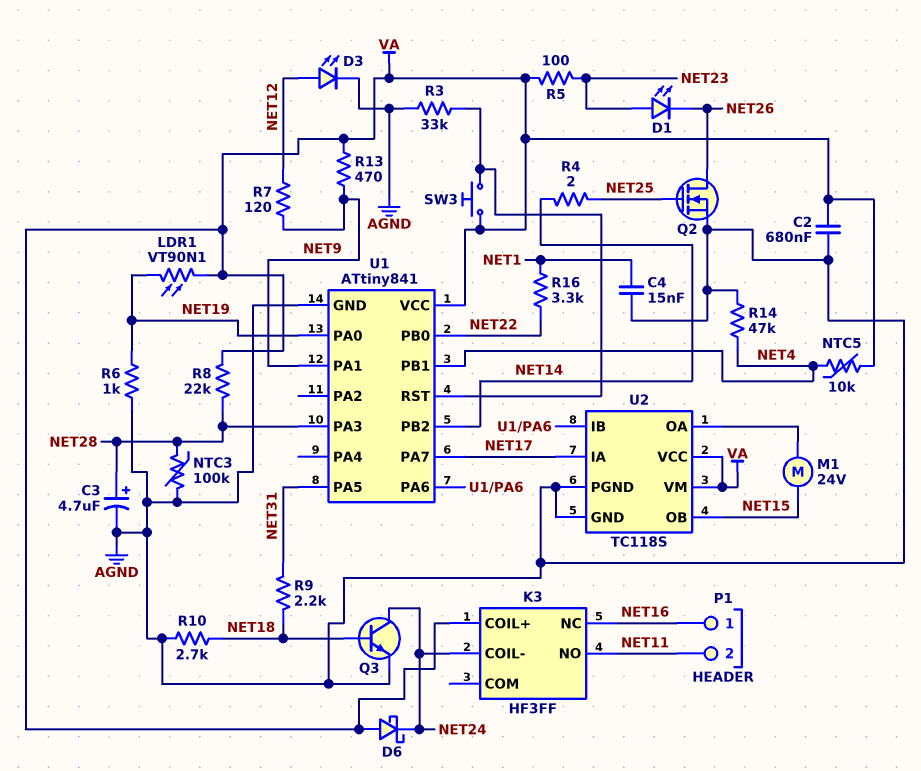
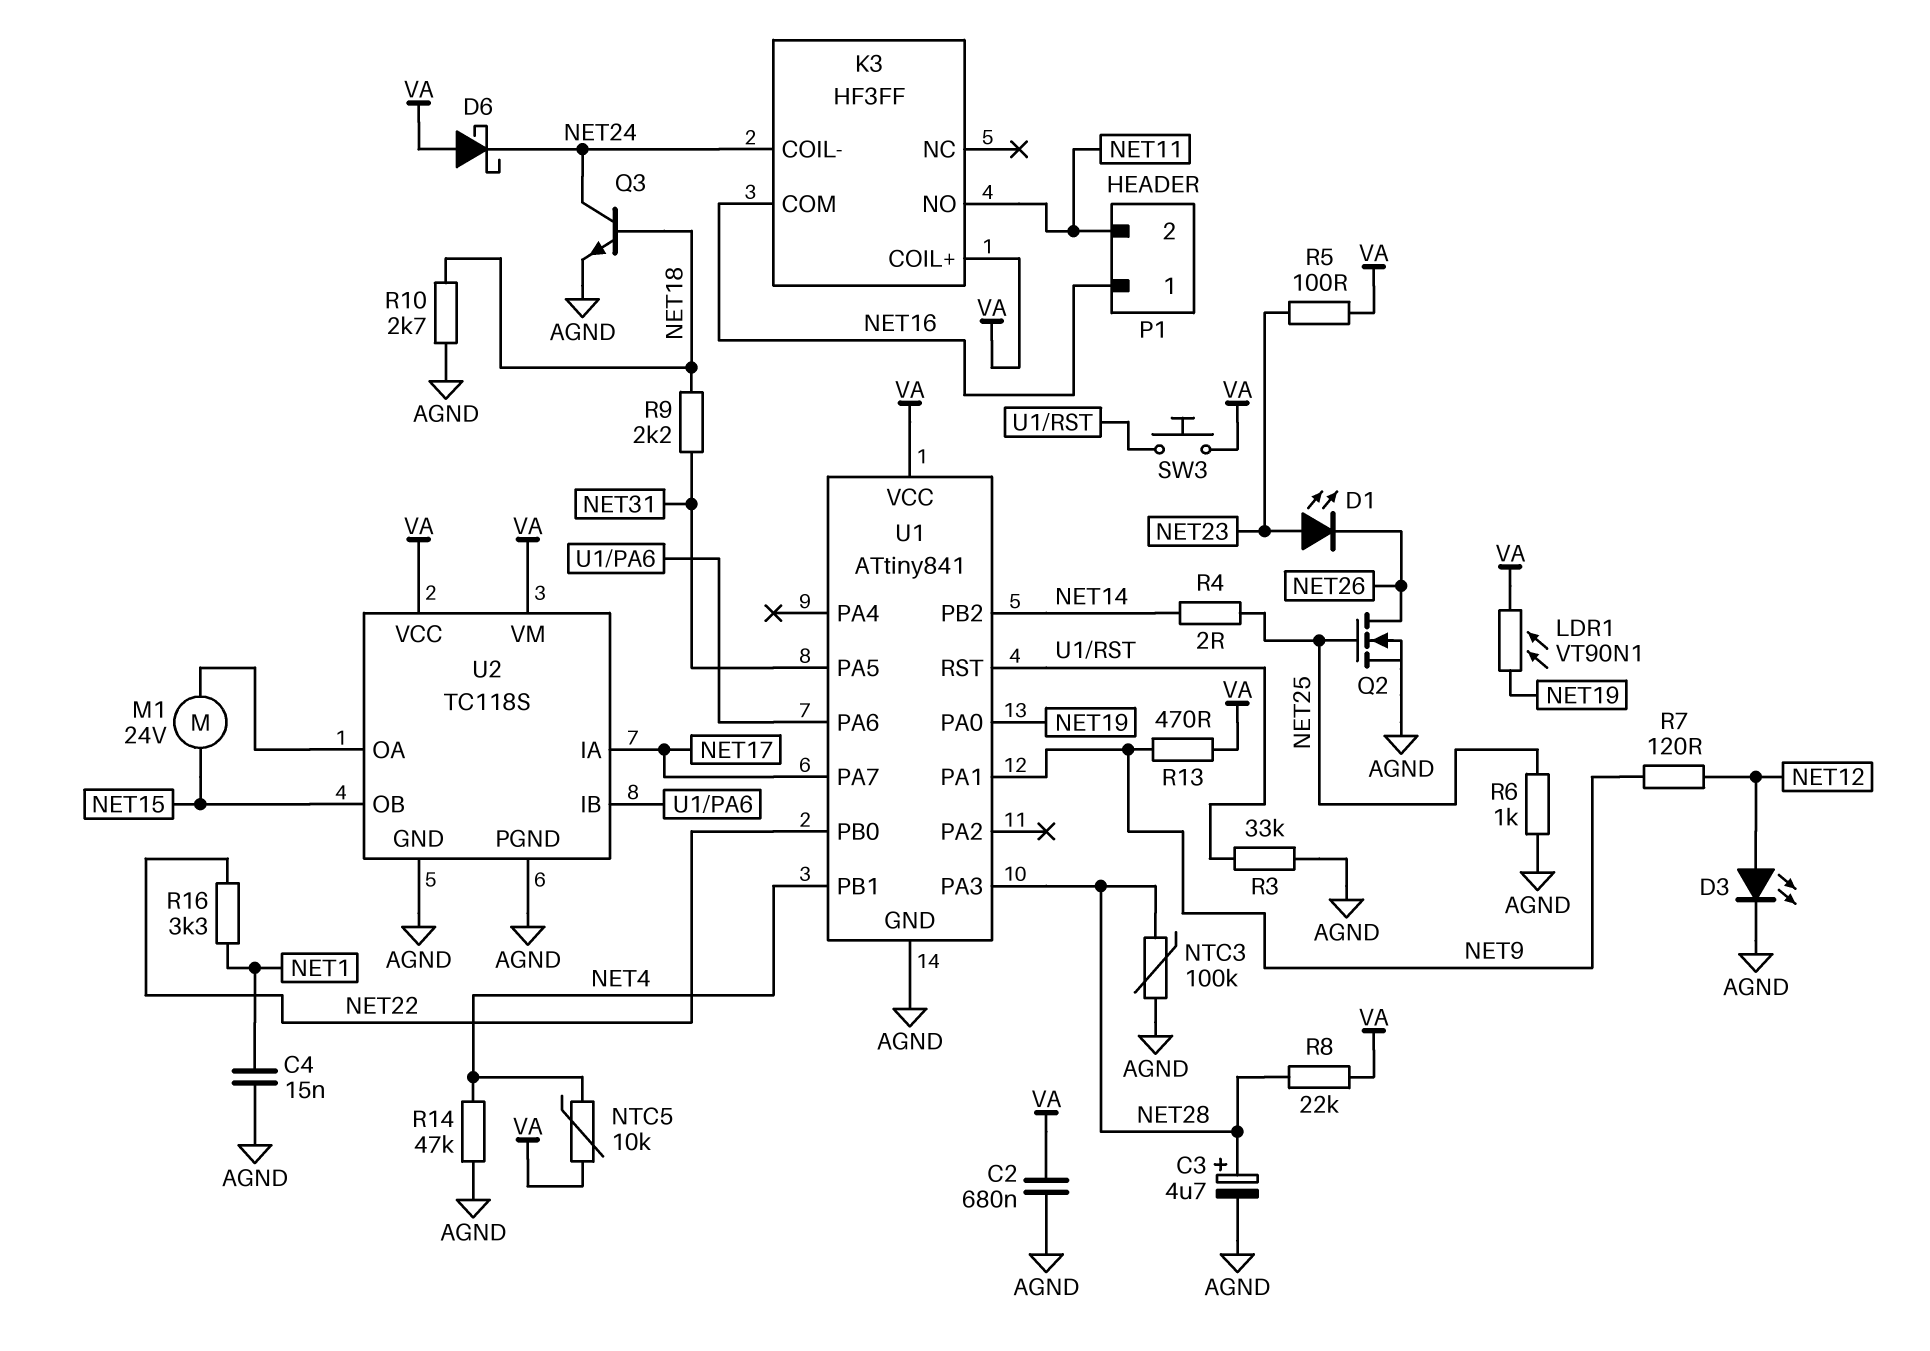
K3 pin COM: none -> NET16
K3 pin NC: NET16 -> none
R6: 1k (AGND, NET19) -> 1k (AGND, NET25)

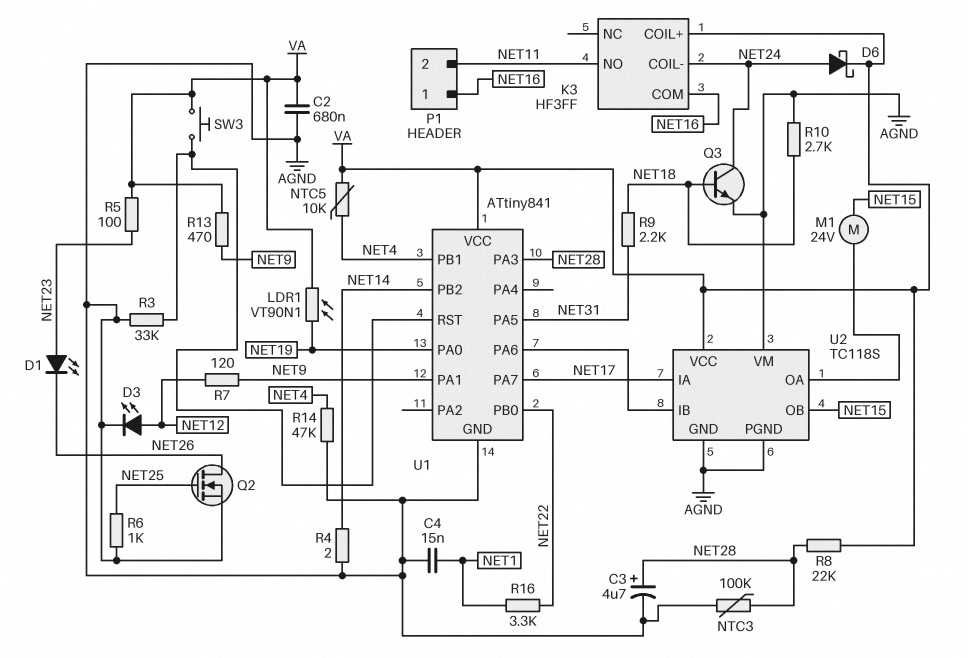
D6: schottky (A VA, K NET24) -> schottky (A NET24, K VA)
R4: 2 (NET14, NET25) -> 2 (AGND, NET14)
U2 pin VM: VA -> AGND

